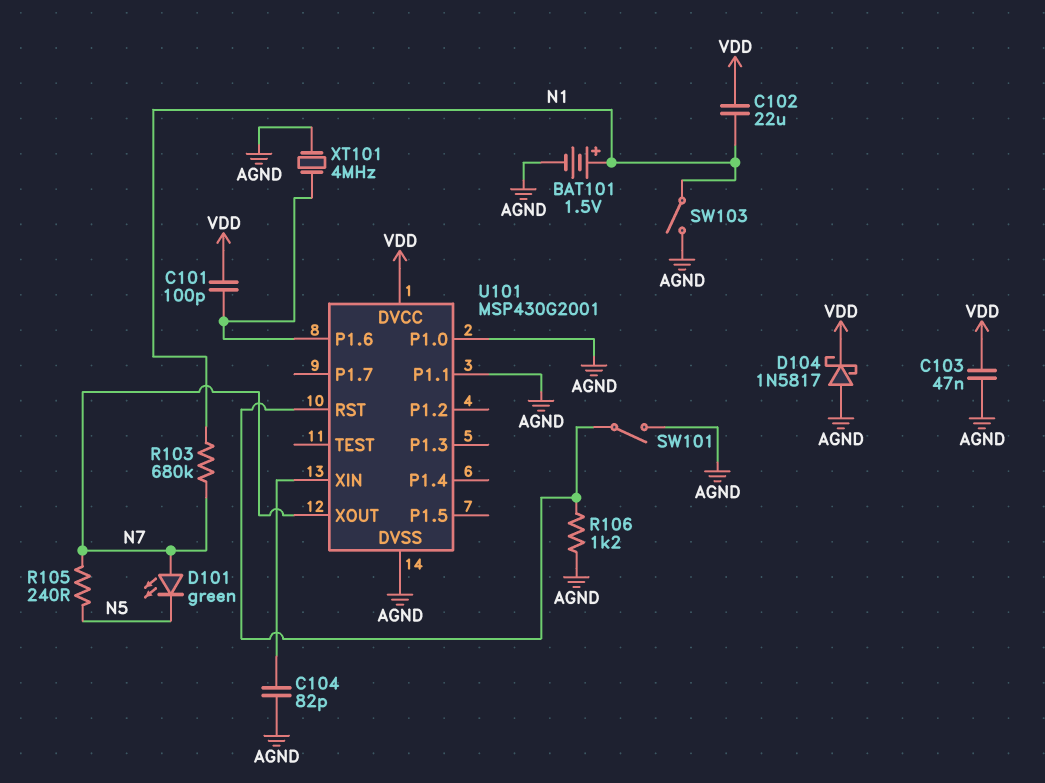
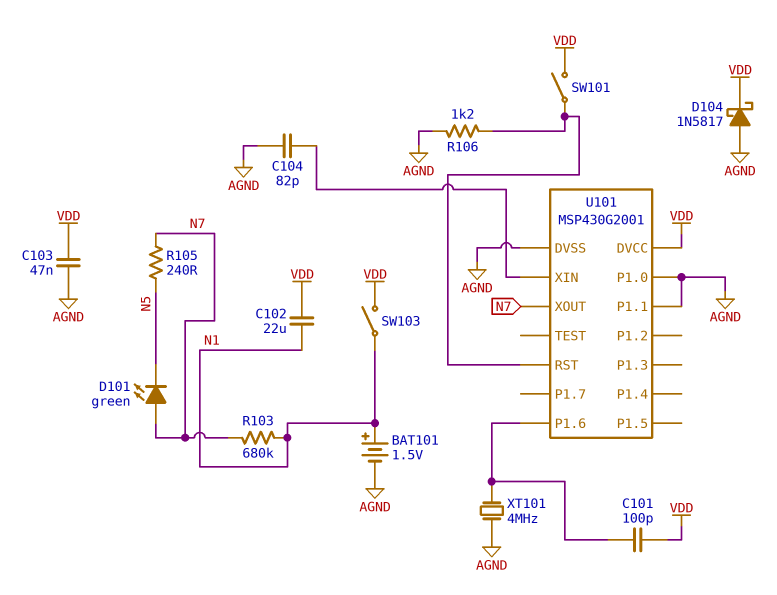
SW101: switch (AGND, U101/RST) -> switch (U101/RST, VDD)
SW103: switch (AGND, N1) -> switch (N1, VDD)

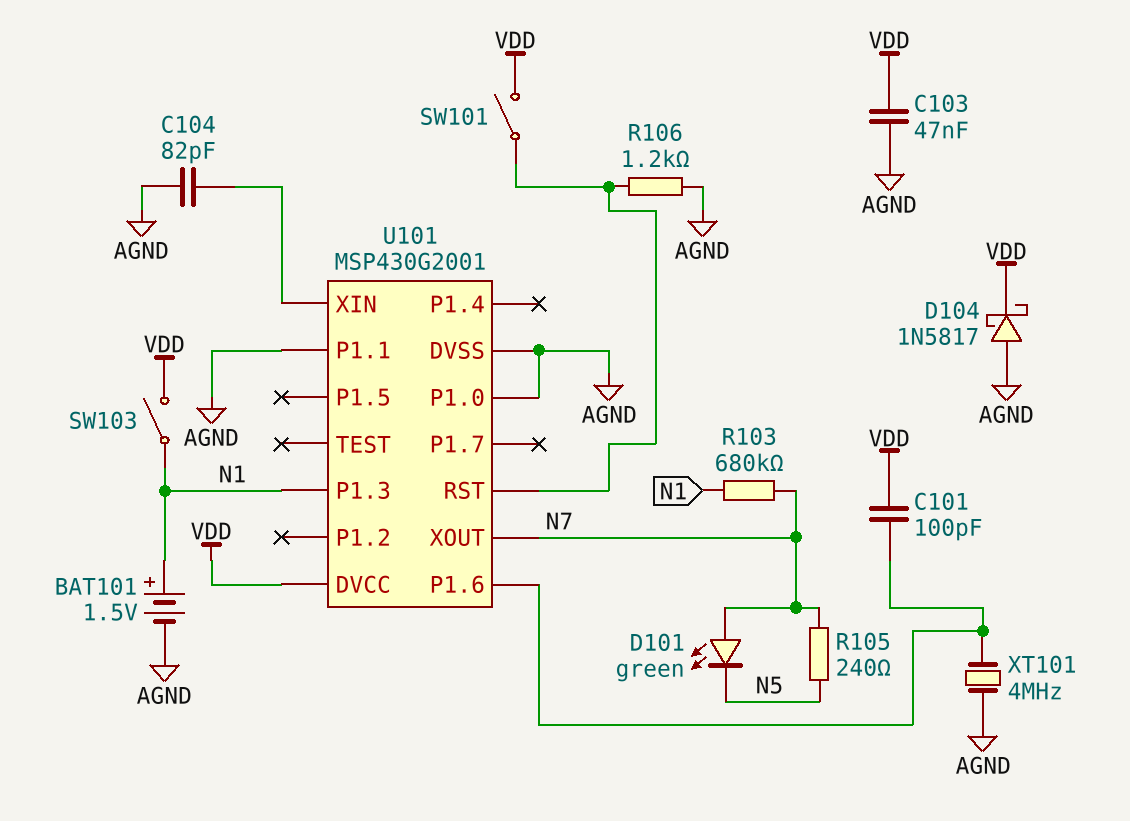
C102: 22uF (N1, VDD) -> none
U101 pin P1.3: none -> N1

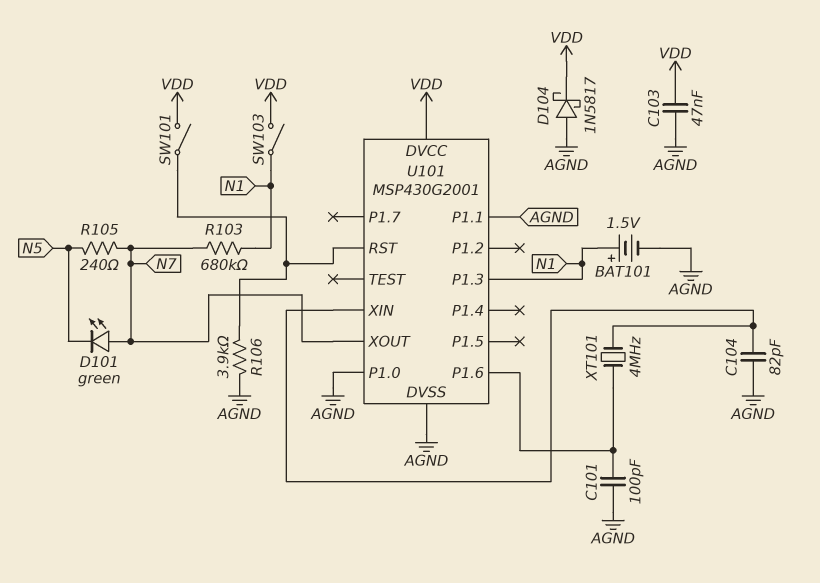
C101: 100pF (U101/P1.6, VDD) -> 100pF (AGND, U101/P1.6)
R106: 1.2k (AGND, U101/RST) -> 3.9k (AGND, U101/RST)
XT101: 4MHz (AGND, U101/P1.6) -> 4MHz (U101/P1.6, U101/XIN)

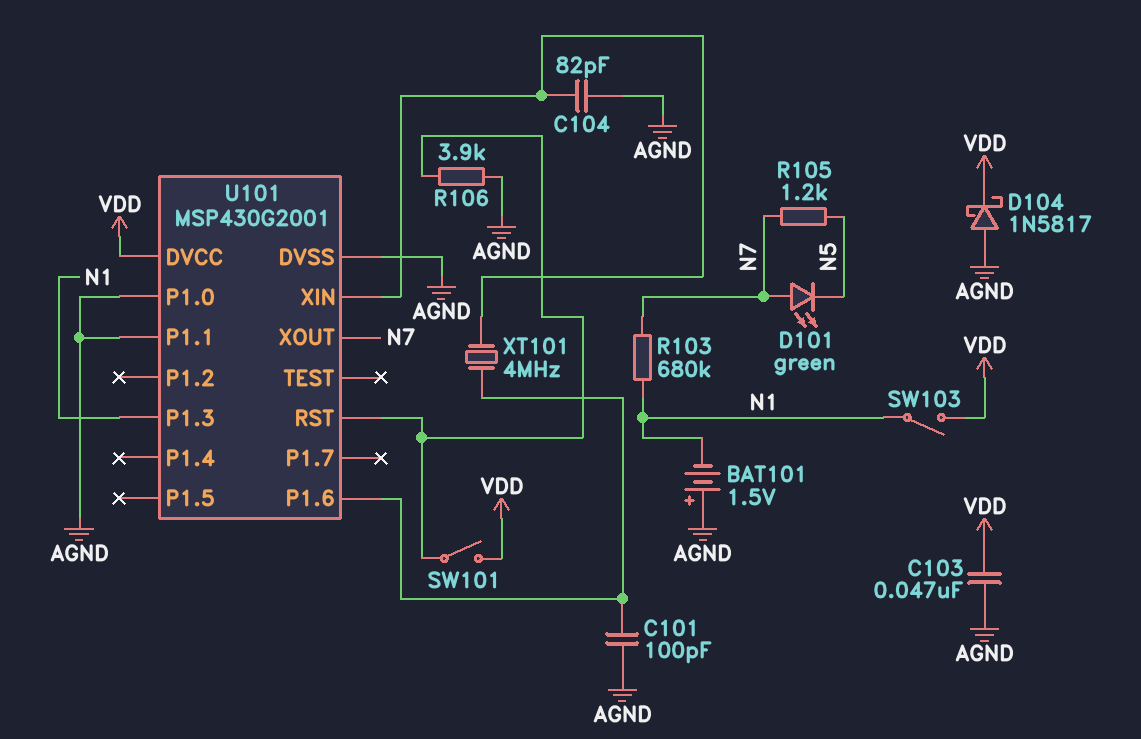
BAT101: 1.5V (plus N1, minus AGND) -> 1.5V (plus AGND, minus N1)
R105: 240 (N5, N7) -> 1.2k (N5, N7)

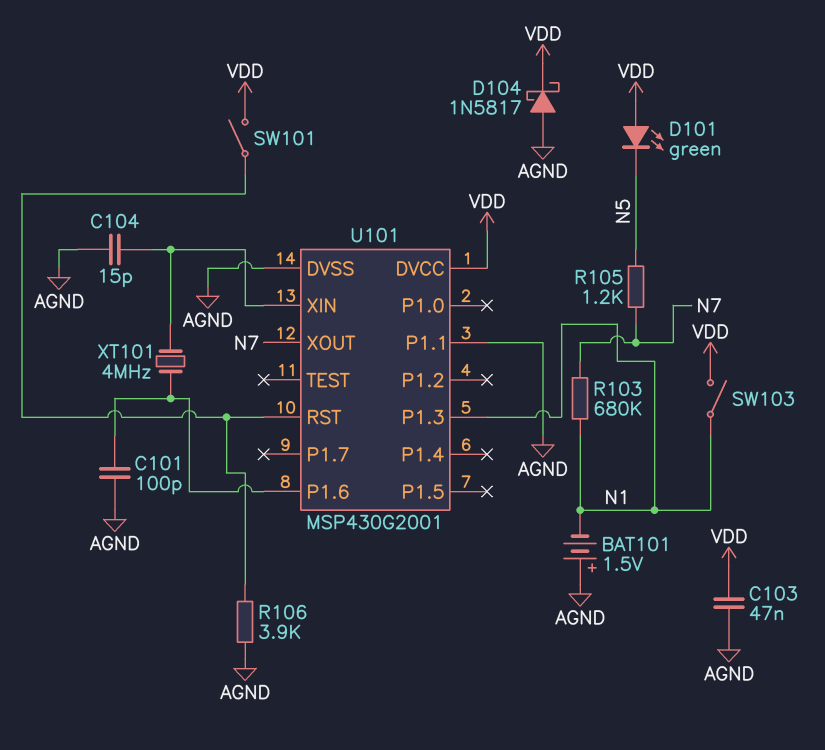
C104: 82pF (AGND, U101/XIN) -> 15pF (AGND, U101/XIN)
D101: LED green (A N7, K N5) -> LED green (A VDD, K N5)
U101 pin P1.0: AGND -> none

